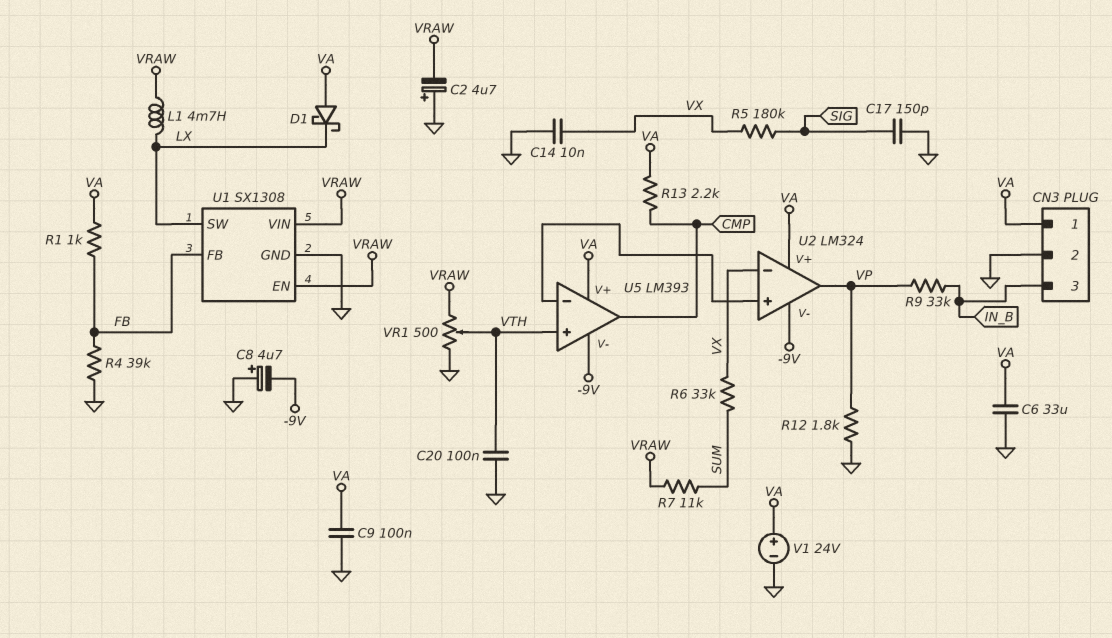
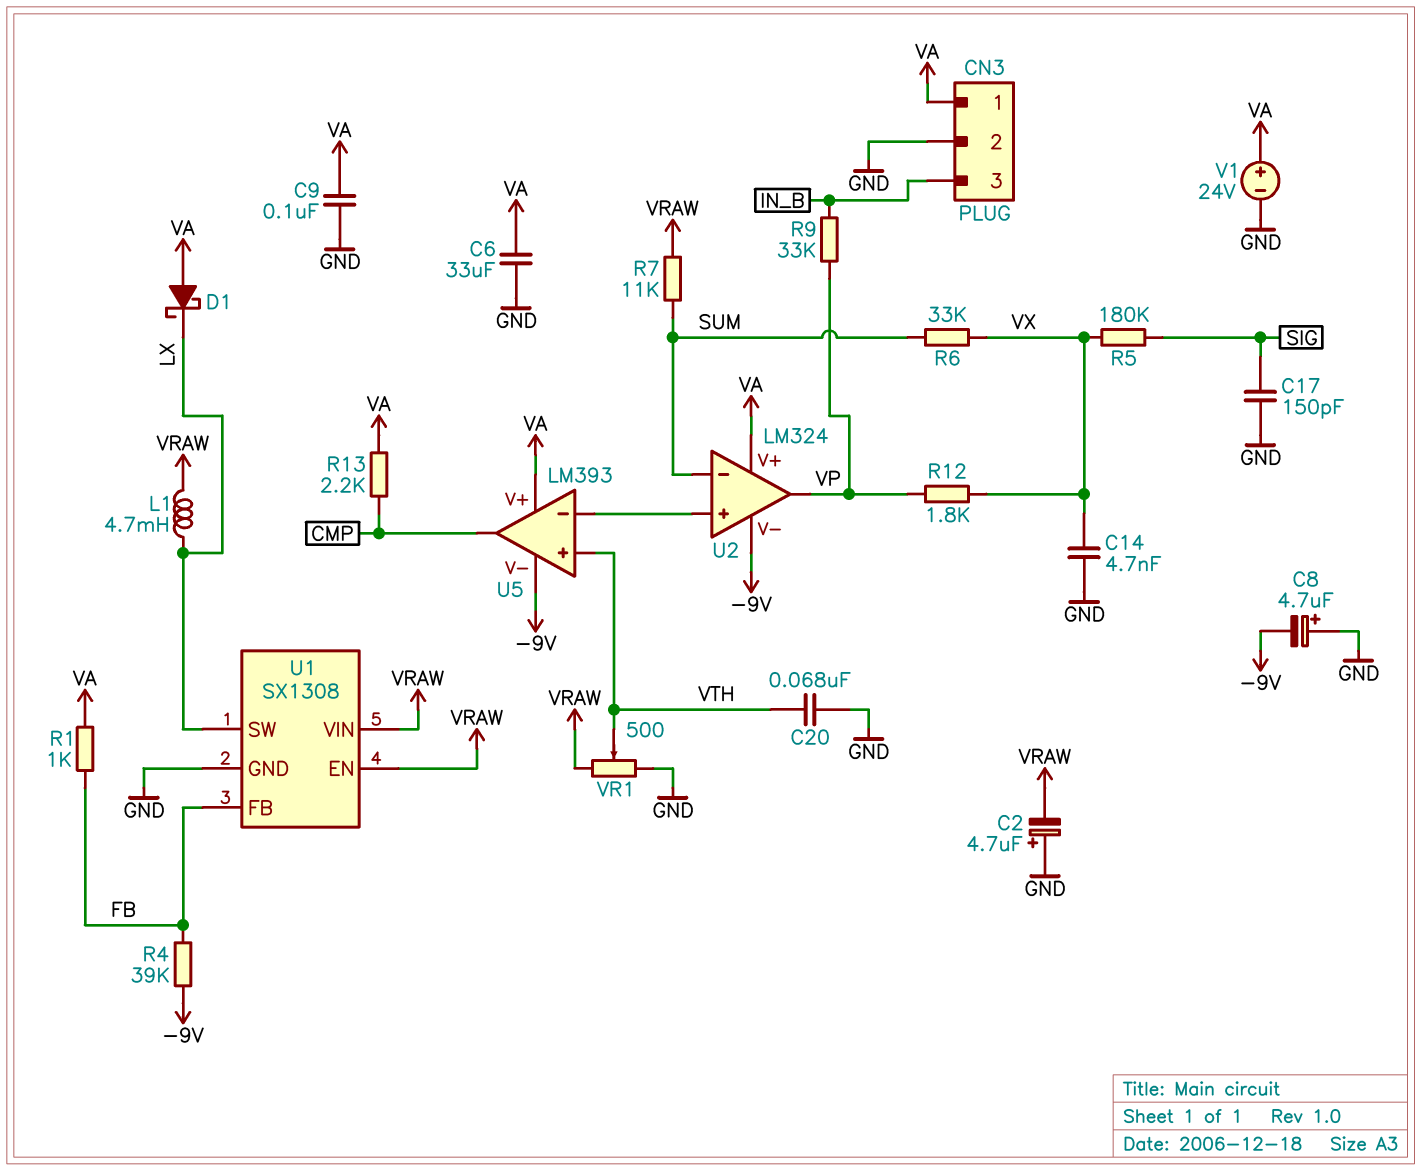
C14: 10nF (GND, VX) -> 4.7nF (GND, VX)
C20: 100nF (GND, VTH) -> 68nF (GND, VTH)
R4: 39k (FB, GND) -> 39k (-9V, FB)
R12: 1.8k (GND, VP) -> 1.8k (VP, VX)
U2 pin in-: VX -> SUM

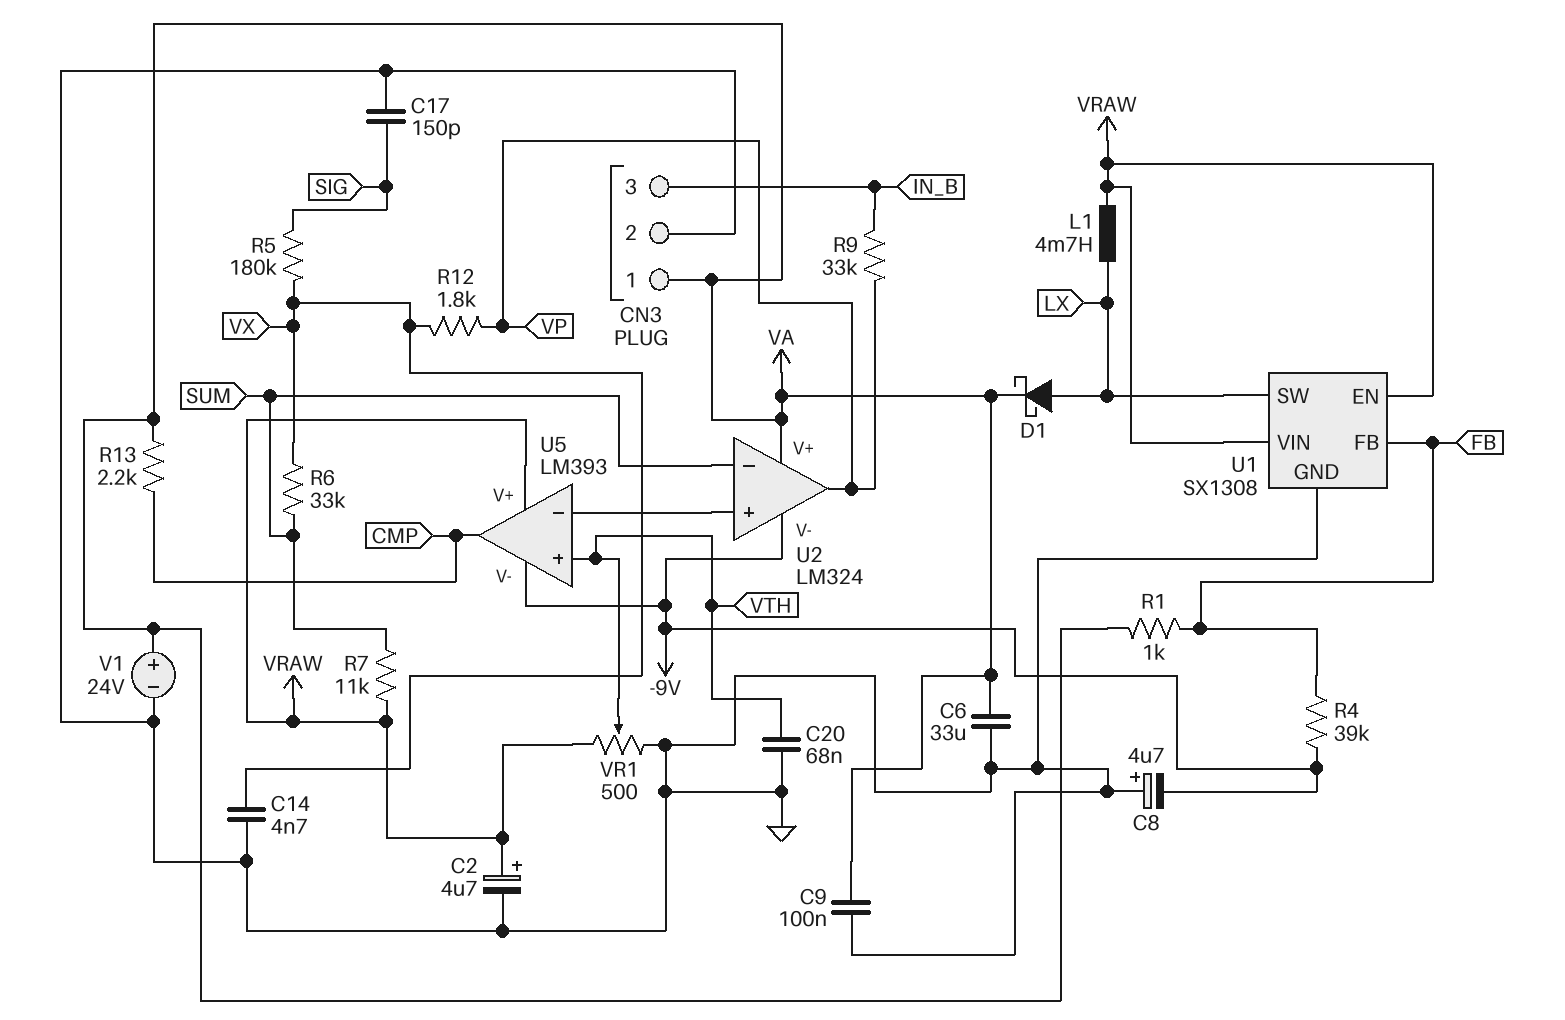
C2: 4.7uF (plus GND, minus VRAW) -> 4.7uF (plus VRAW, minus GND)
D1: schottky (A VA, K LX) -> schottky (A LX, K VA)
U5 pin V+: VA -> VRAW

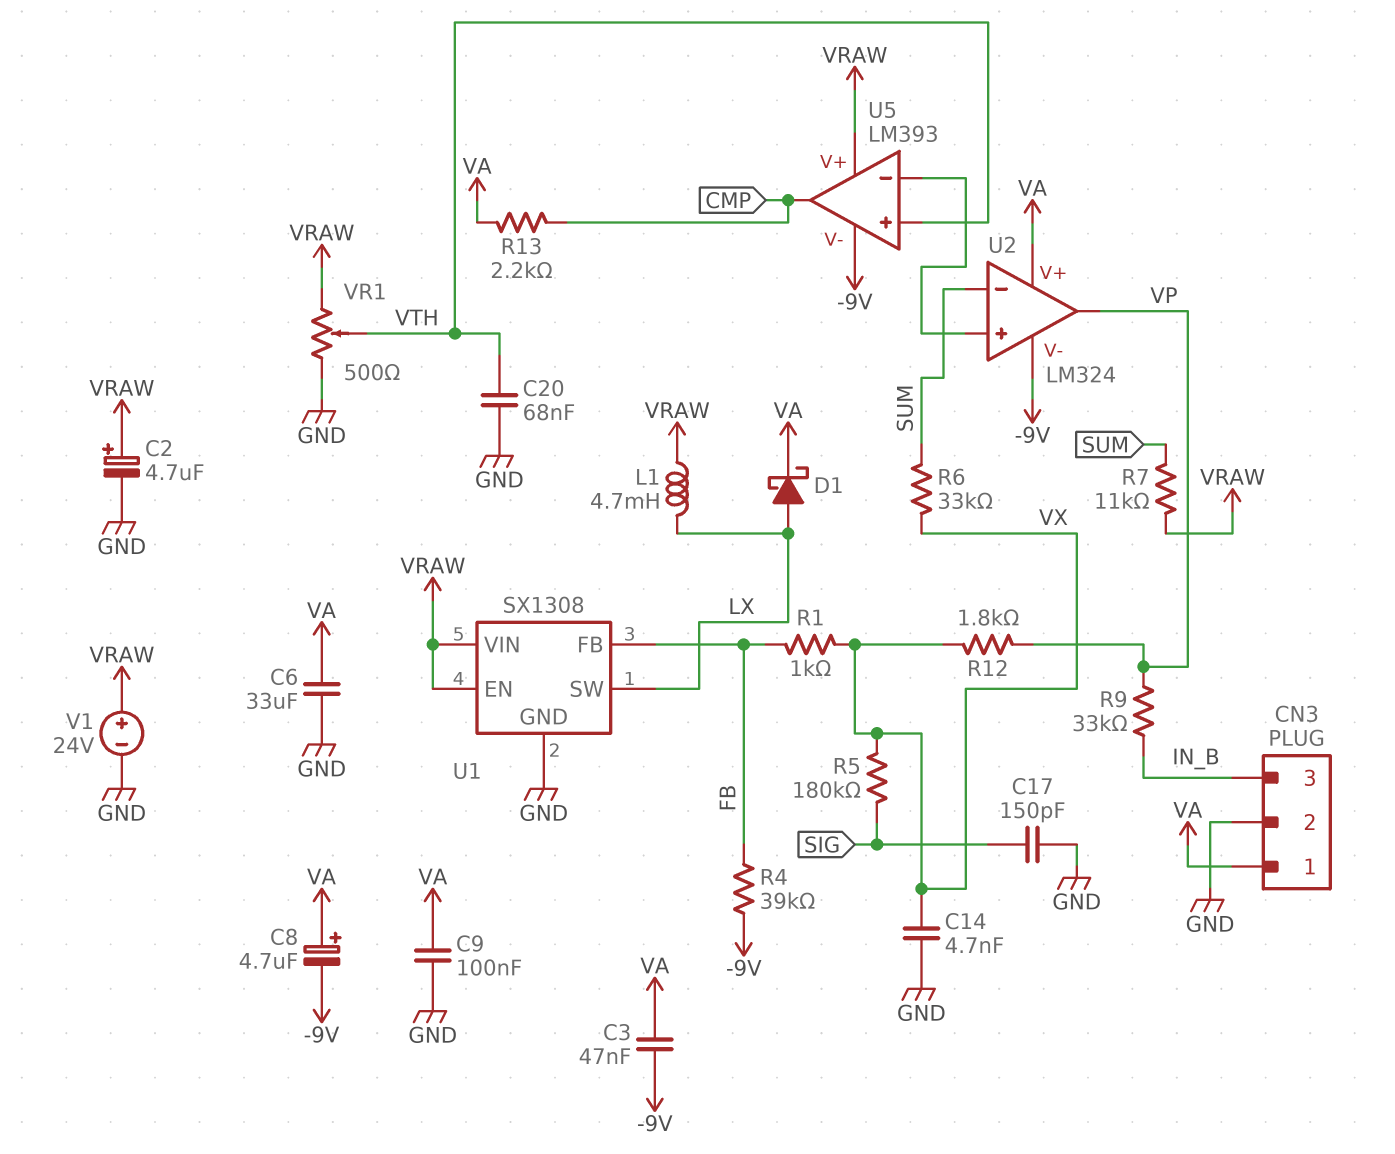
C3: none -> 47nF (-9V, VA)
C8: 4.7uF (plus GND, minus -9V) -> 4.7uF (plus VA, minus -9V)
R1: 1k (FB, VA) -> 1k (FB, VX)
V1: 24V (plus VA, minus GND) -> 24V (plus VRAW, minus GND)

